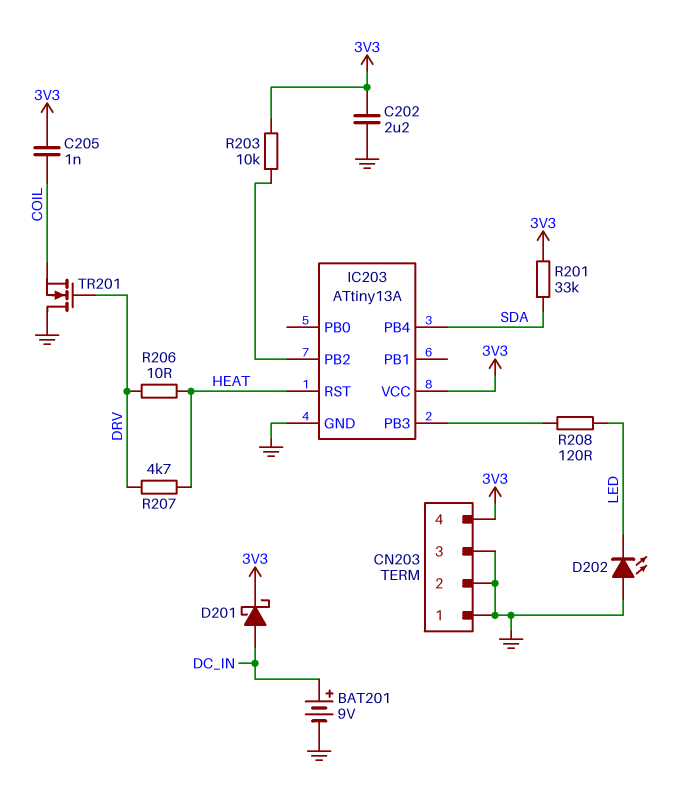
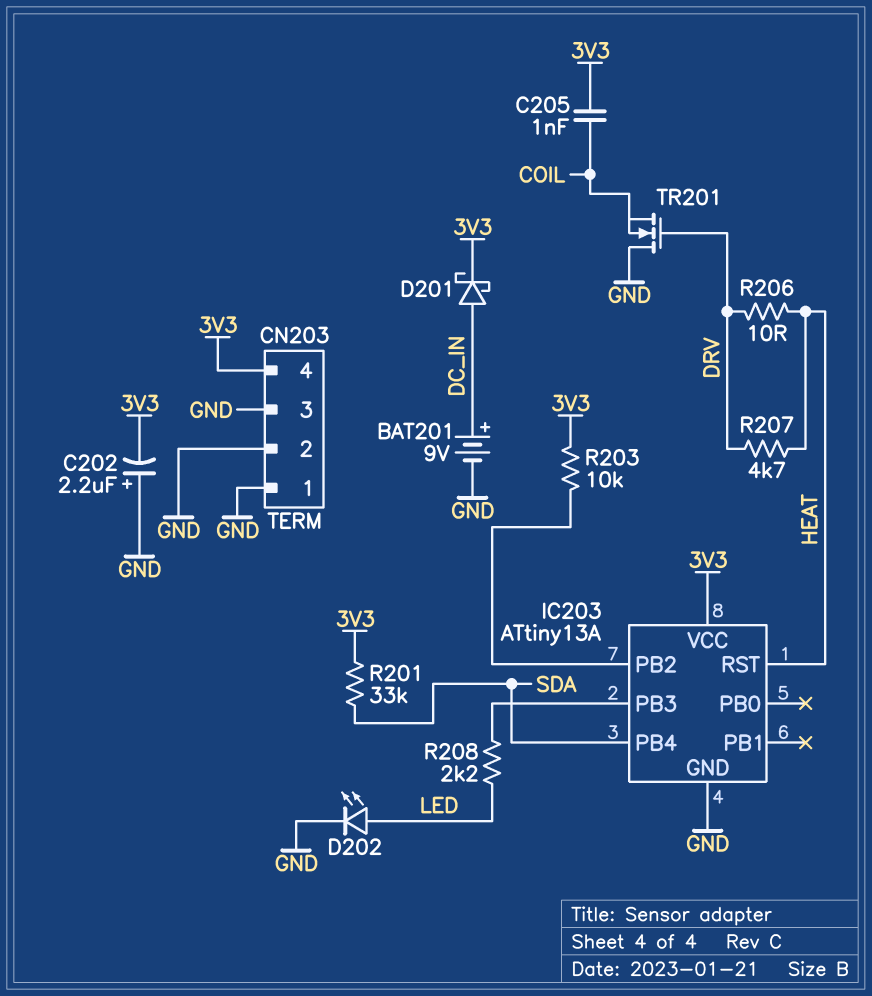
C202: 2.2uF (3V3, GND) -> 2.2uF (plus GND, minus 3V3)
D202: LED (A GND, K LED) -> LED (A LED, K GND)
R208: 120 (IC203/PB3, LED) -> 2.2k (IC203/PB3, LED)

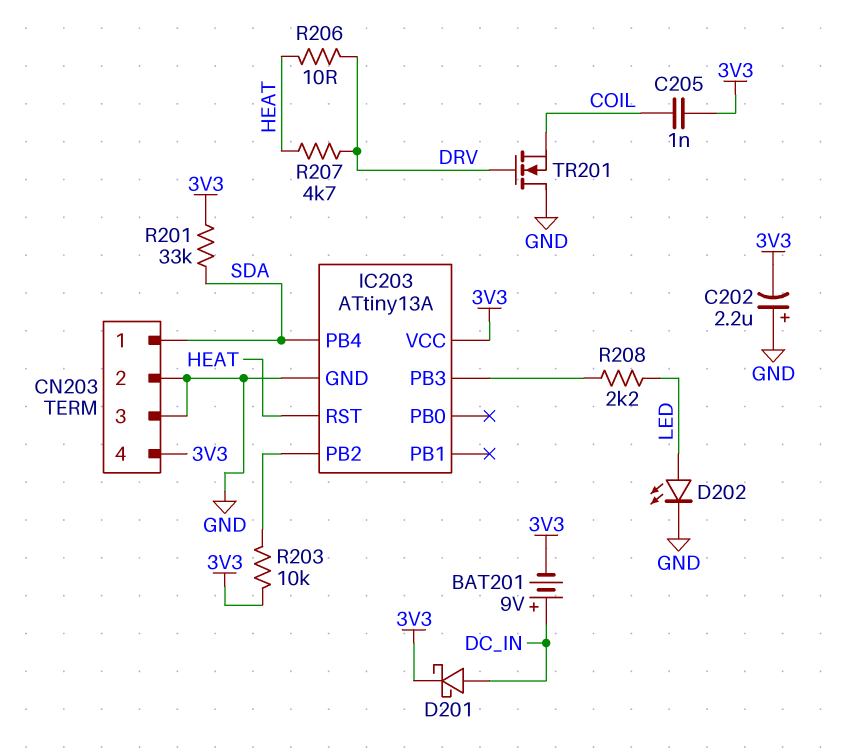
BAT201: 9V (plus DC_IN, minus GND) -> 9V (plus DC_IN, minus 3V3)
CN203 pin 1: GND -> SDA

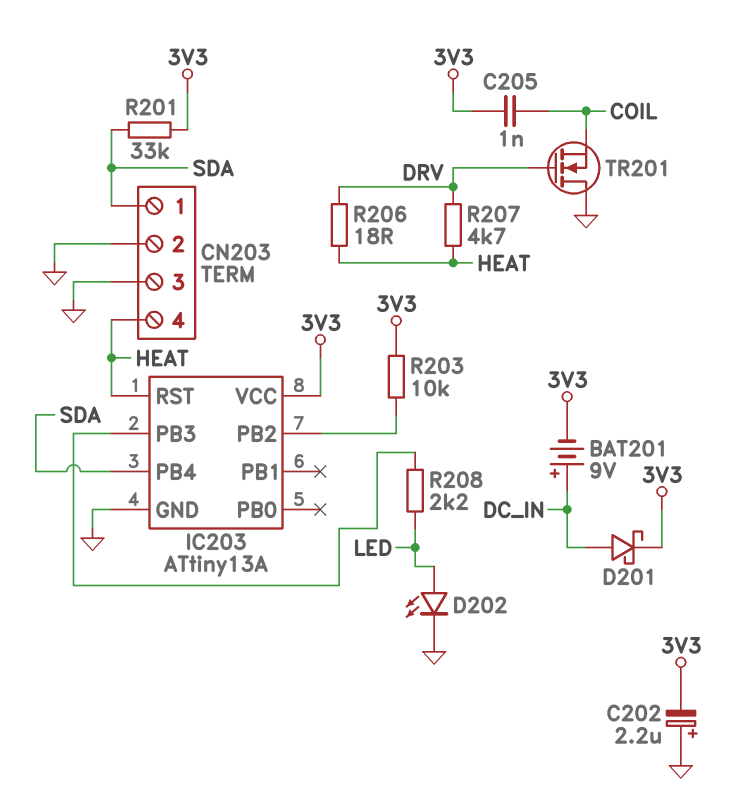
CN203 pin 4: 3V3 -> HEAT
R206: 10 (DRV, HEAT) -> 18 (DRV, HEAT)

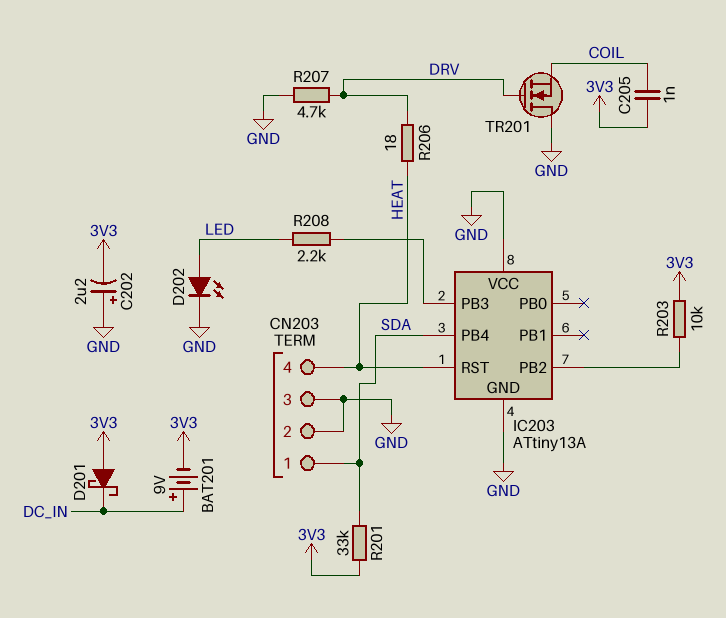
D201: schottky (A DC_IN, K 3V3) -> schottky (A 3V3, K DC_IN)
IC203 pin VCC: 3V3 -> GND
R207: 4.7k (DRV, HEAT) -> 4.7k (DRV, GND)

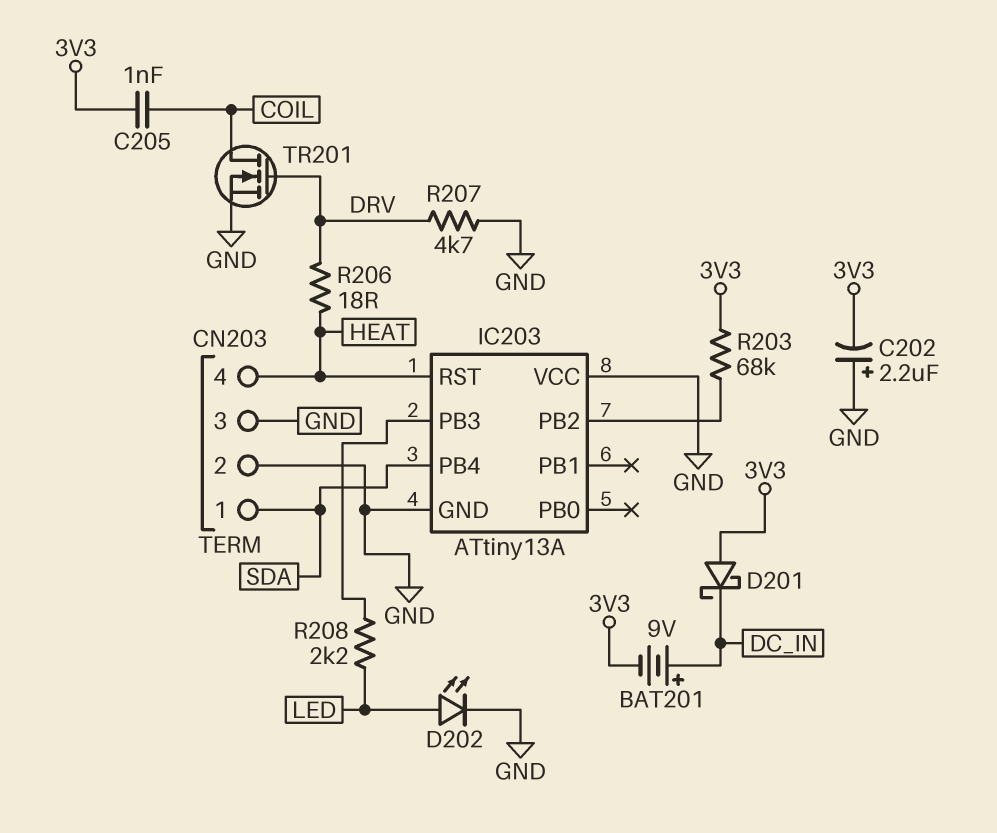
R201: 33k (3V3, SDA) -> none
R203: 10k (3V3, IC203/PB2) -> 68k (3V3, IC203/PB2)
TR201: NMOS (G DRV, D GND, S COIL) -> NMOS (G DRV, D COIL, S GND)

